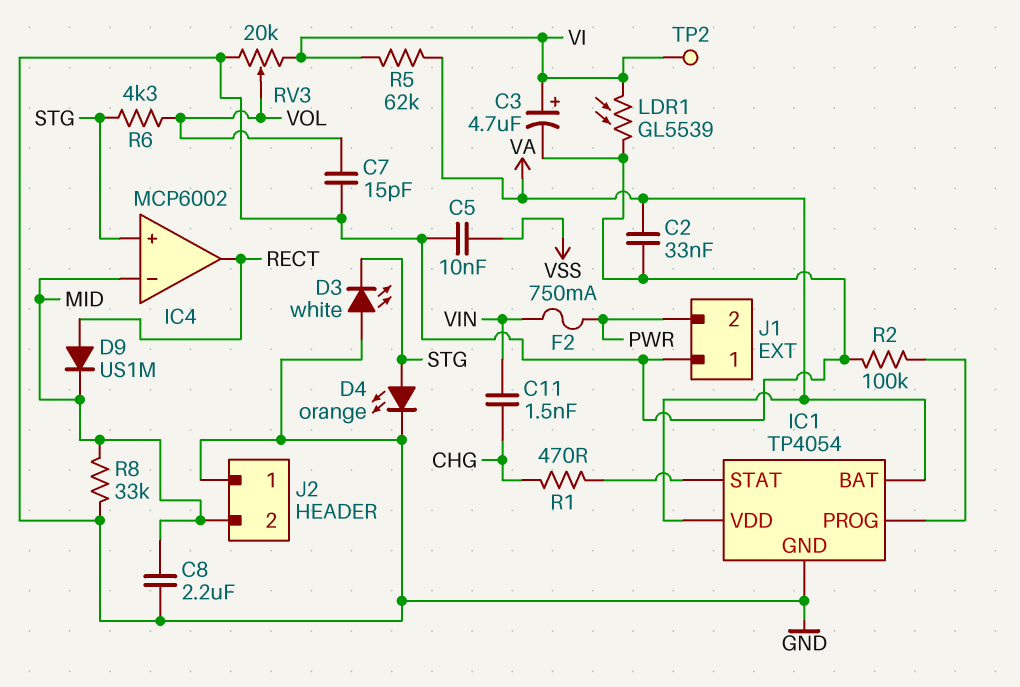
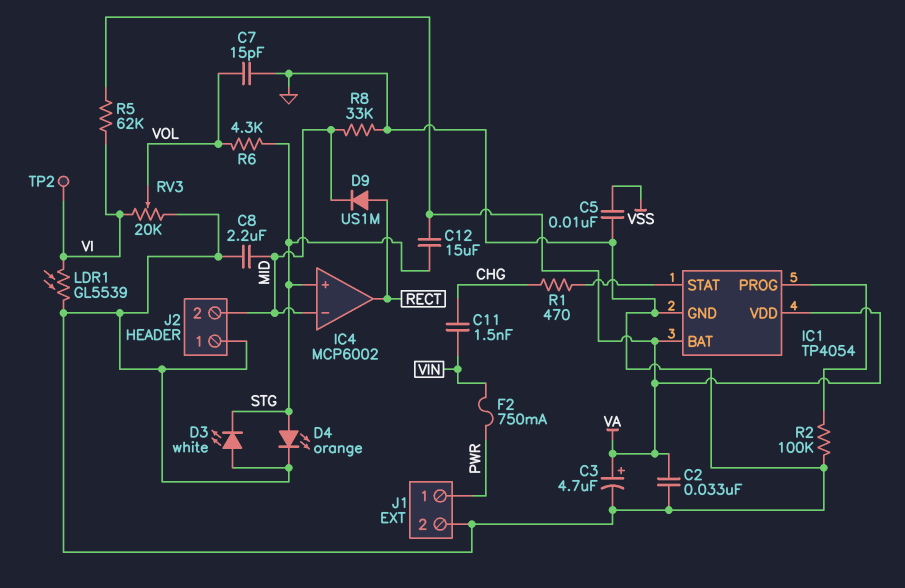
C3: 4.7uF (plus VI, minus GND) -> 4.7uF (plus VA, minus GND)
C12: none -> 15uF (STG, VA)
J1 pin 1: GND -> PWR
J1 pin 2: PWR -> GND

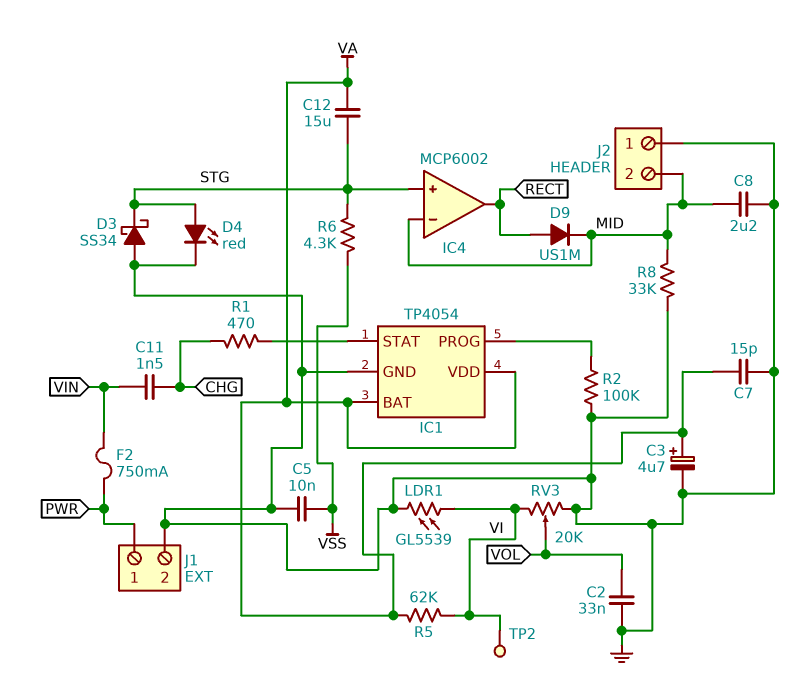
C2: 33nF (GND, VA) -> 33nF (GND, VOL)
C7: 15pF (GND, VOL) -> 15pF (GND, VA)
D3: LED white (A GND, K STG) -> schottky SS34 (A GND, K STG)
D4: LED orange (A STG, K GND) -> LED red (A STG, K GND)
R6: 4.3k (STG, VOL) -> 4.3k (STG, VSS)

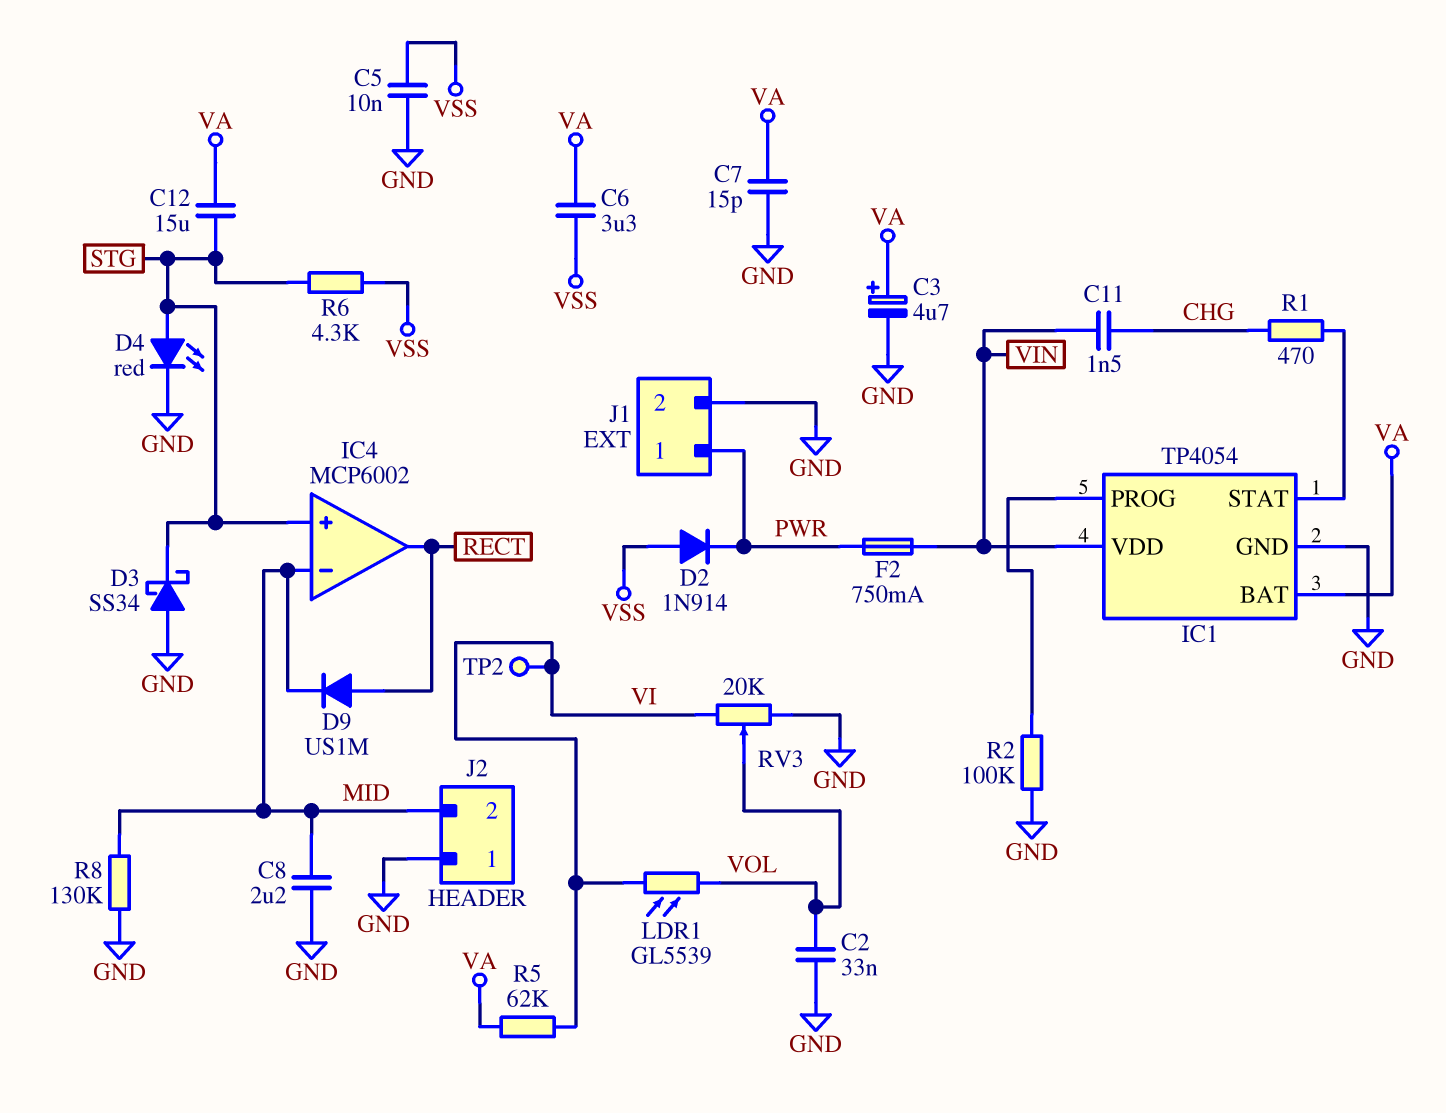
C6: none -> 3.3uF (VA, VSS)
D2: none -> diode 1N914 (A VSS, K PWR)
IC1 pin VDD: VA -> VIN
LDR1: GL5539 (GND, VI) -> GL5539 (VI, VOL)
R8: 33k (GND, MID) -> 130k (GND, MID)

